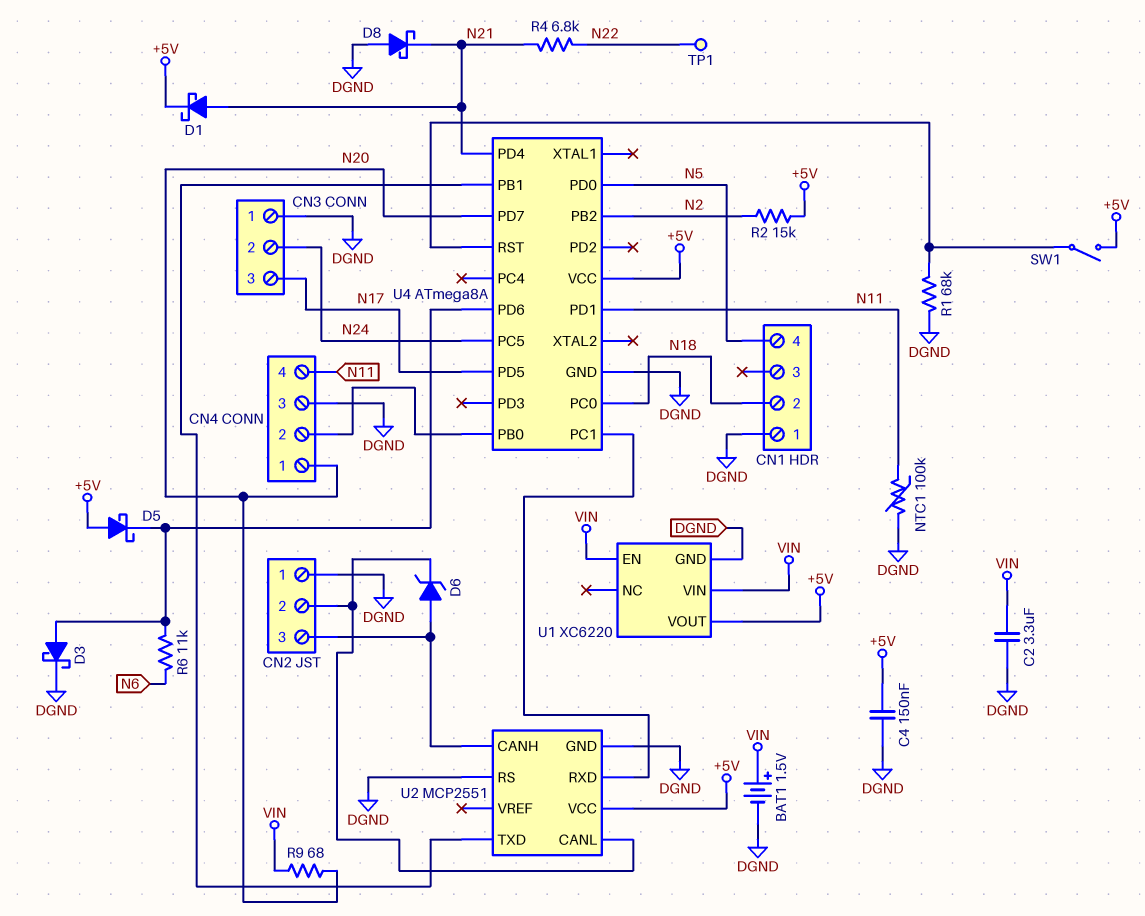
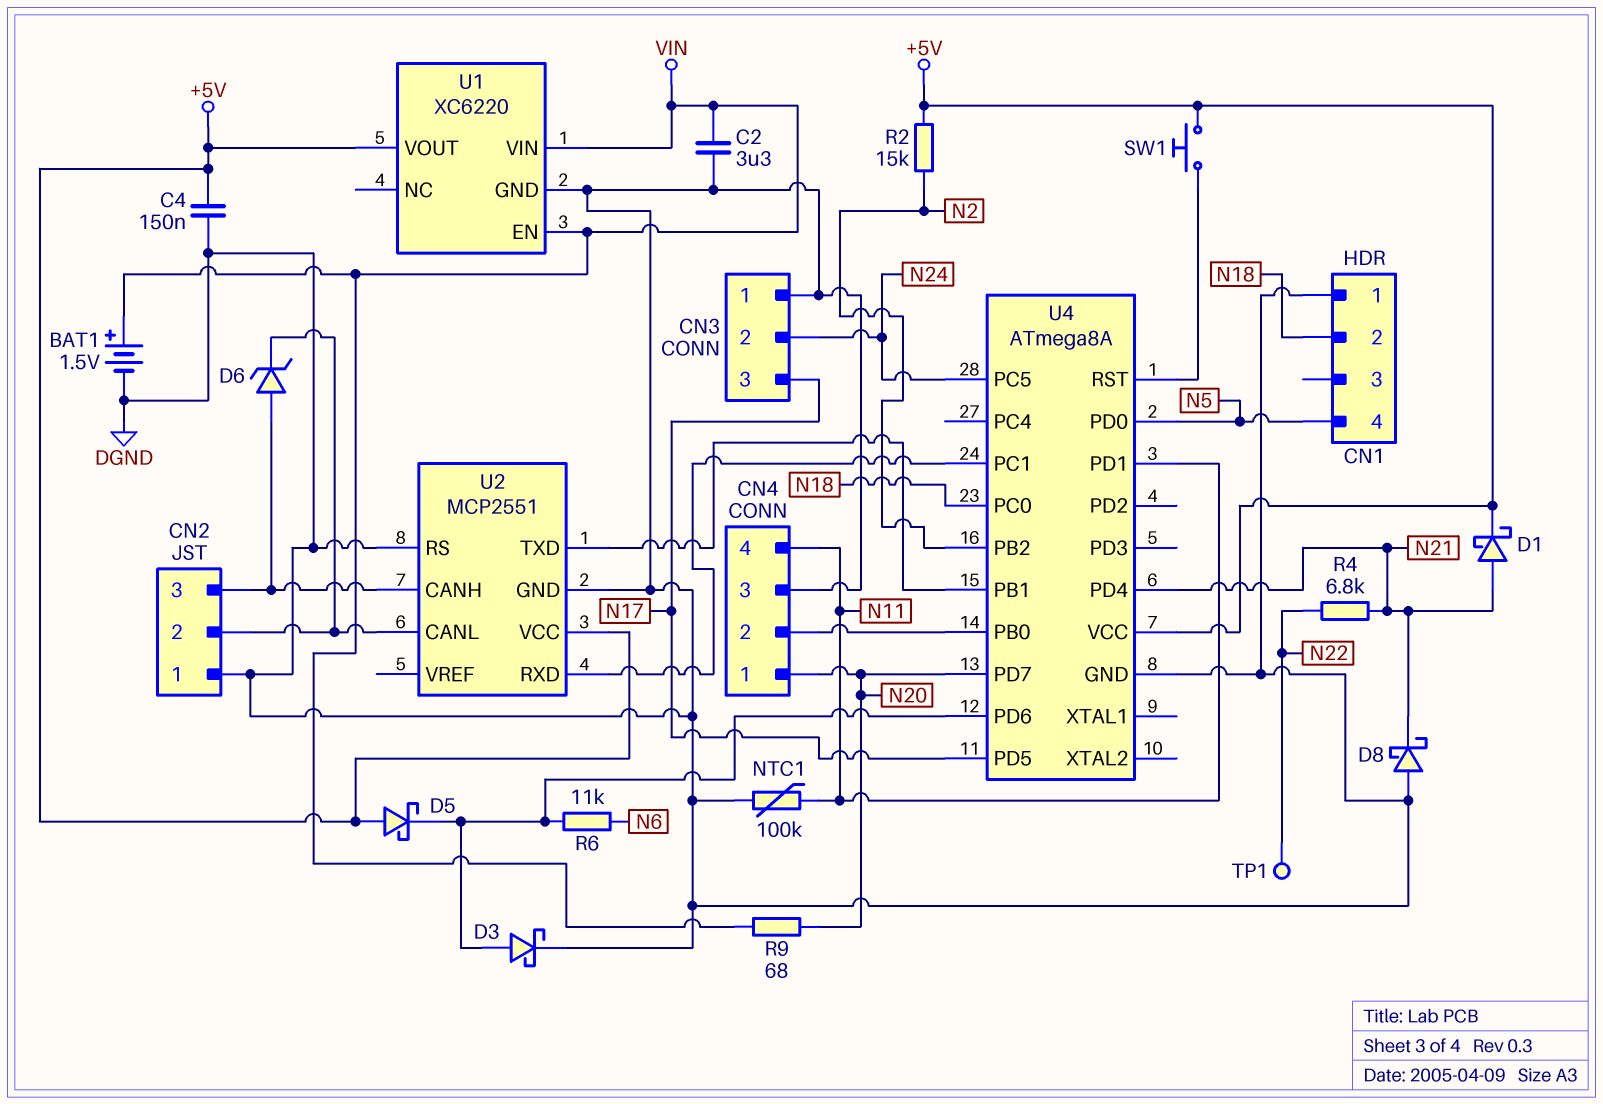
R1: 68k (DGND, U4/RST) -> none
SW1: switch (+5V, U4/RST) -> button (+5V, U4/RST)

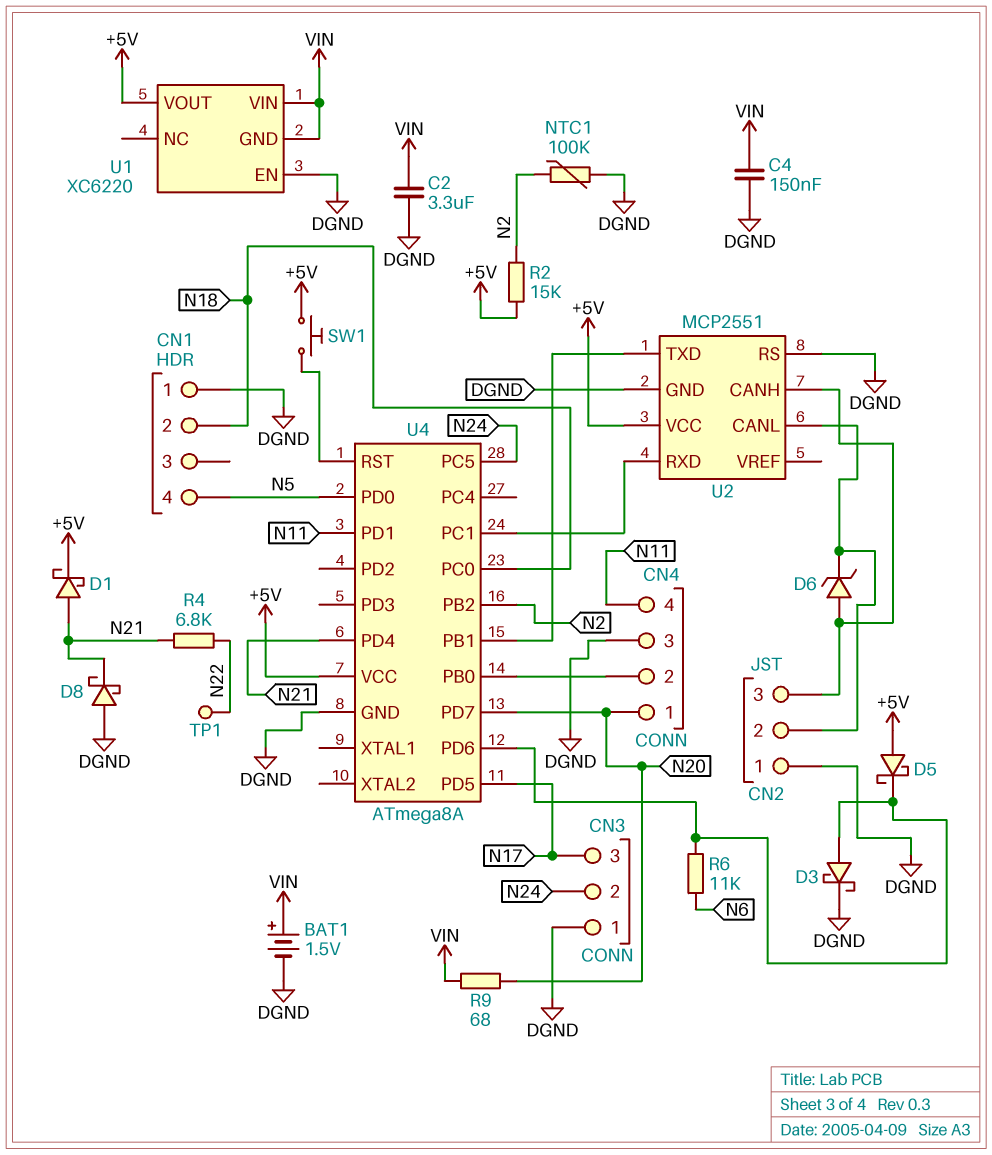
C4: 150nF (+5V, DGND) -> 150nF (DGND, VIN)
NTC1: 100k (DGND, N11) -> 100k (DGND, N2)
U1 pin EN: VIN -> DGND
U1 pin GND: DGND -> VIN

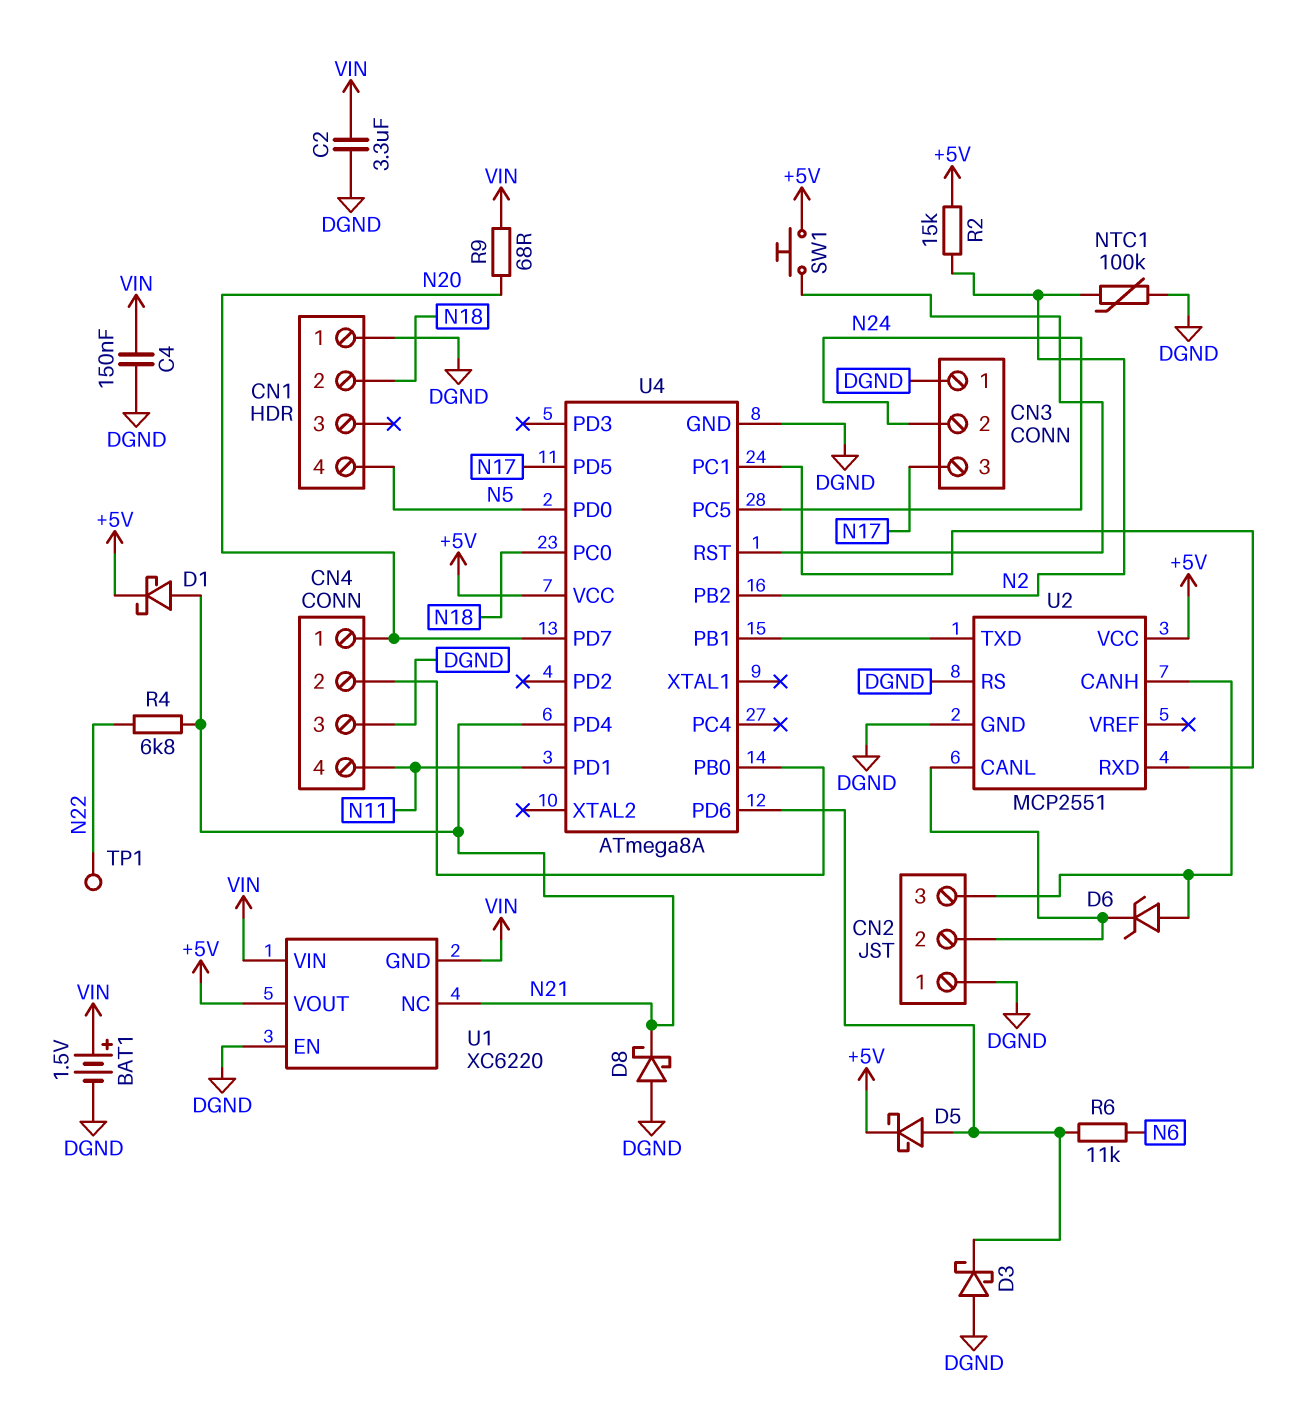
D3: schottky (A U4/PD6, K DGND) -> schottky (A DGND, K U4/PD6)
D5: schottky (A +5V, K U4/PD6) -> schottky (A U4/PD6, K +5V)
U1 pin NC: none -> N21

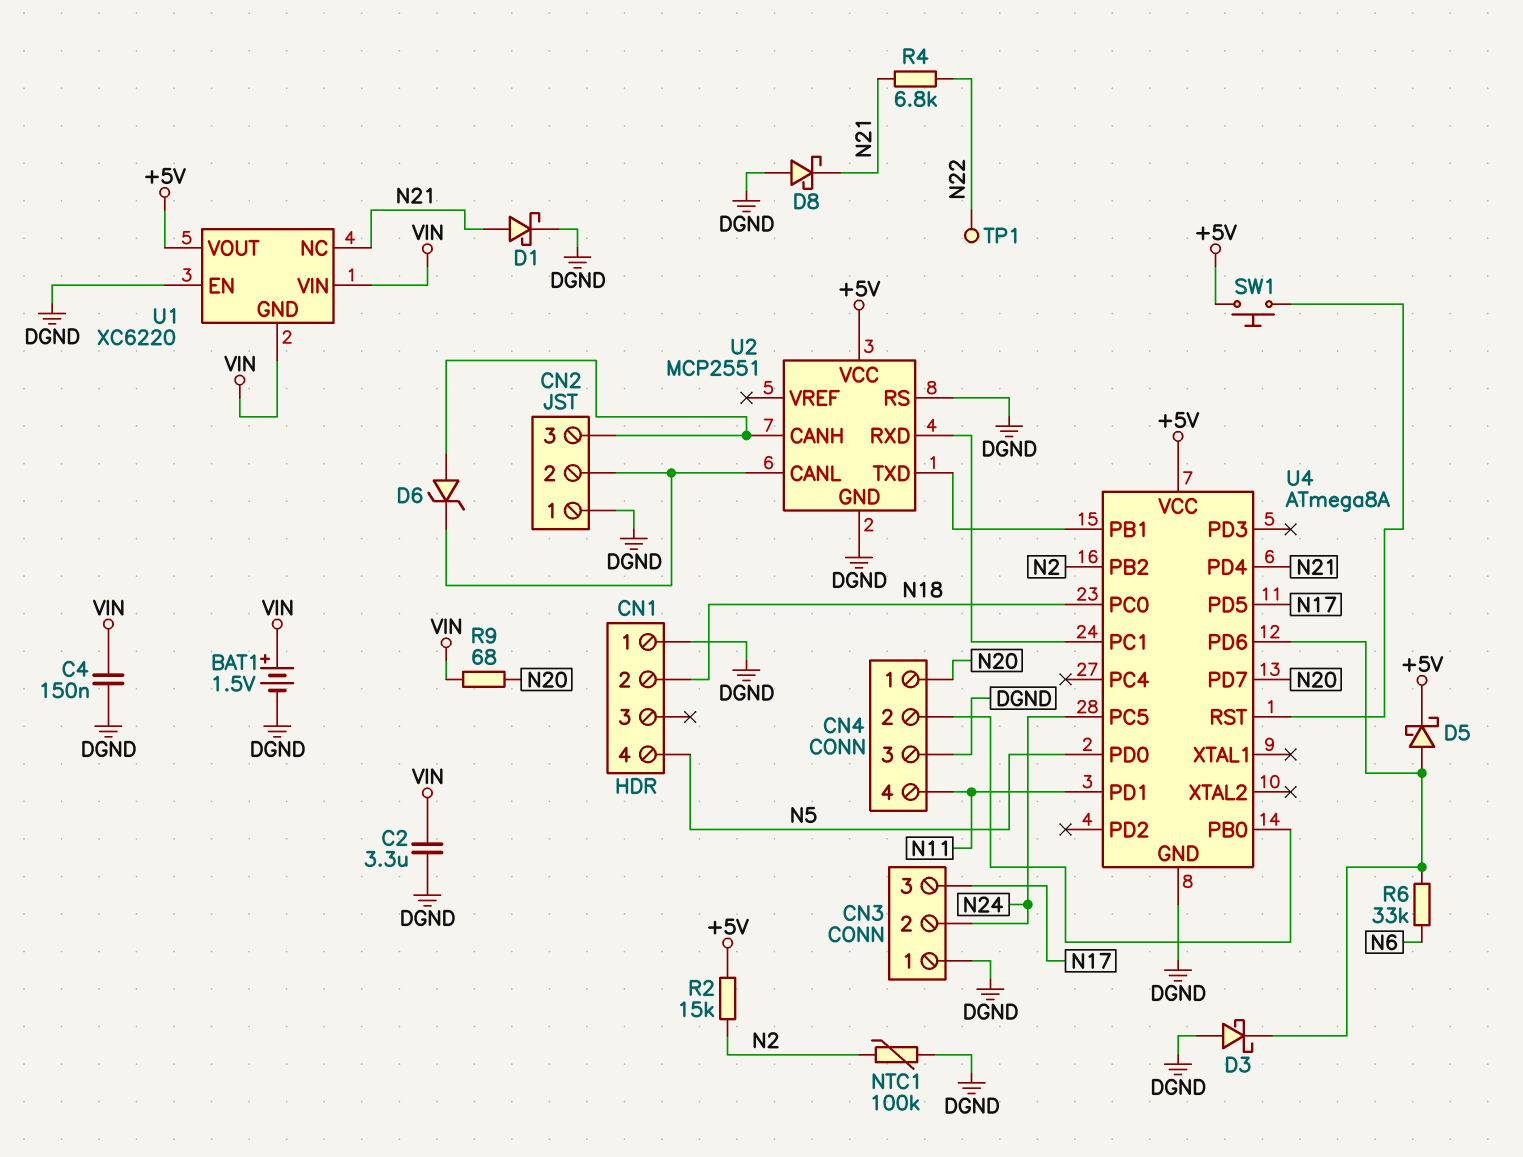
D1: schottky (A N21, K +5V) -> schottky (A N21, K DGND)
R6: 11k (N6, U4/PD6) -> 33k (N6, U4/PD6)

